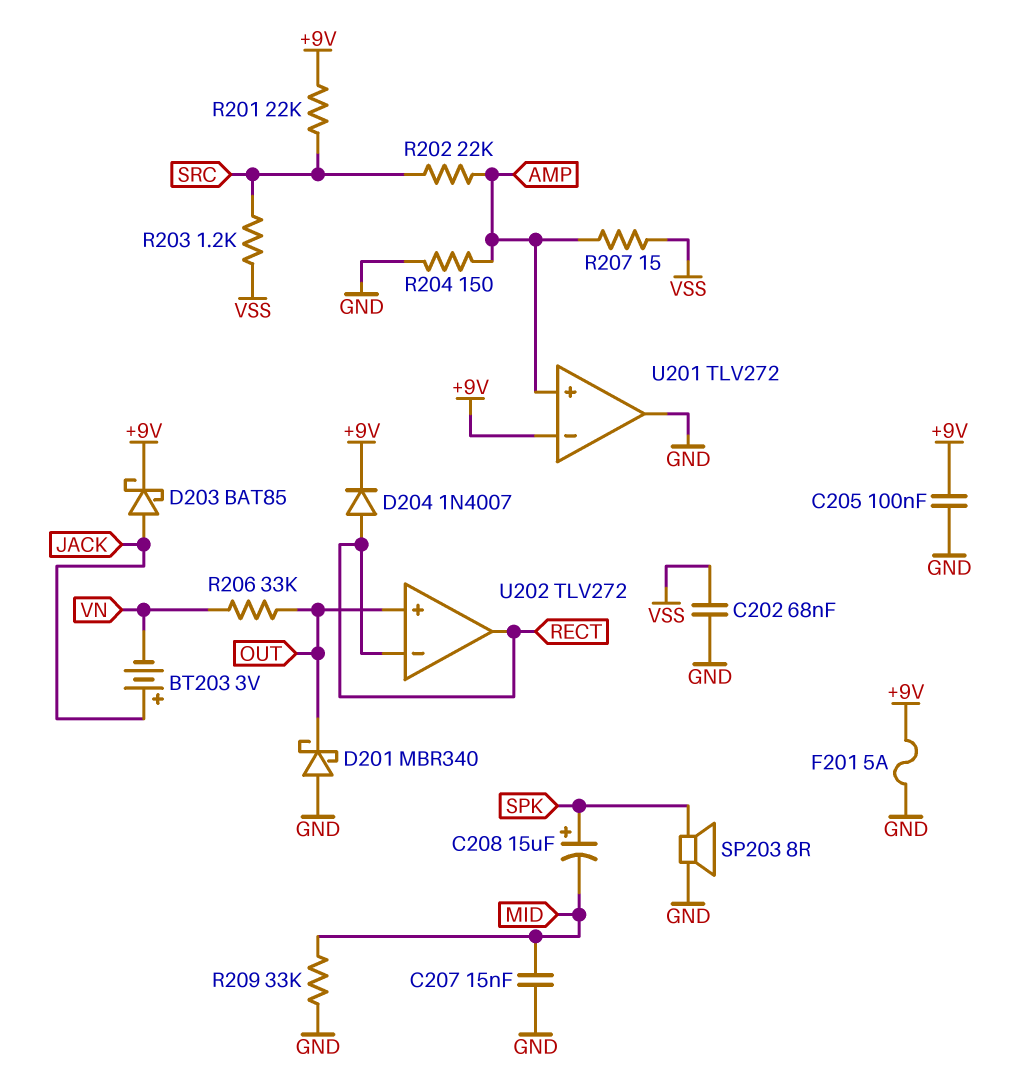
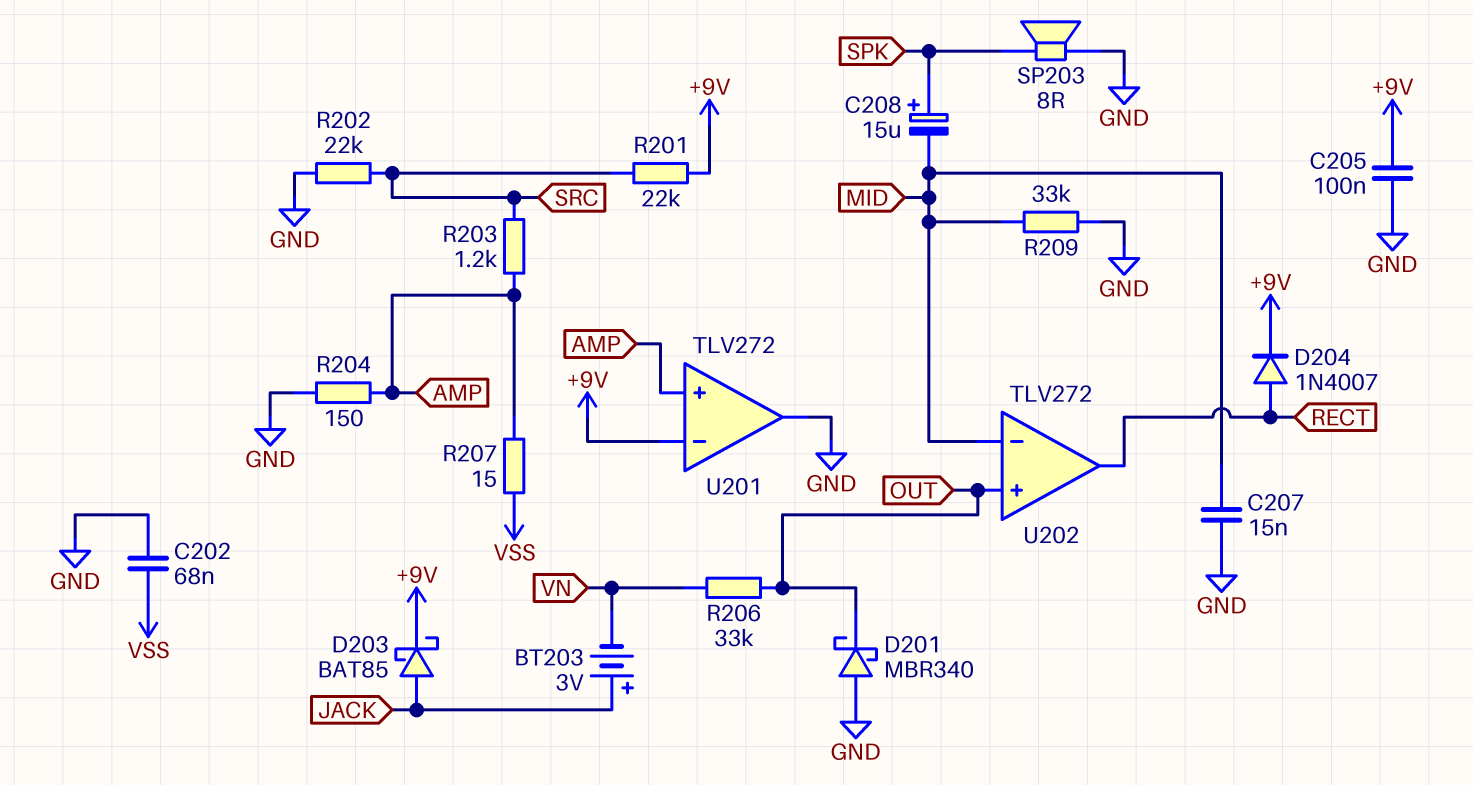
F201: 5A (+9V, GND) -> none
R202: 22k (AMP, SRC) -> 22k (GND, SRC)
R203: 1.2k (SRC, VSS) -> 1.2k (AMP, SRC)
U202 pin in-: RECT -> MID

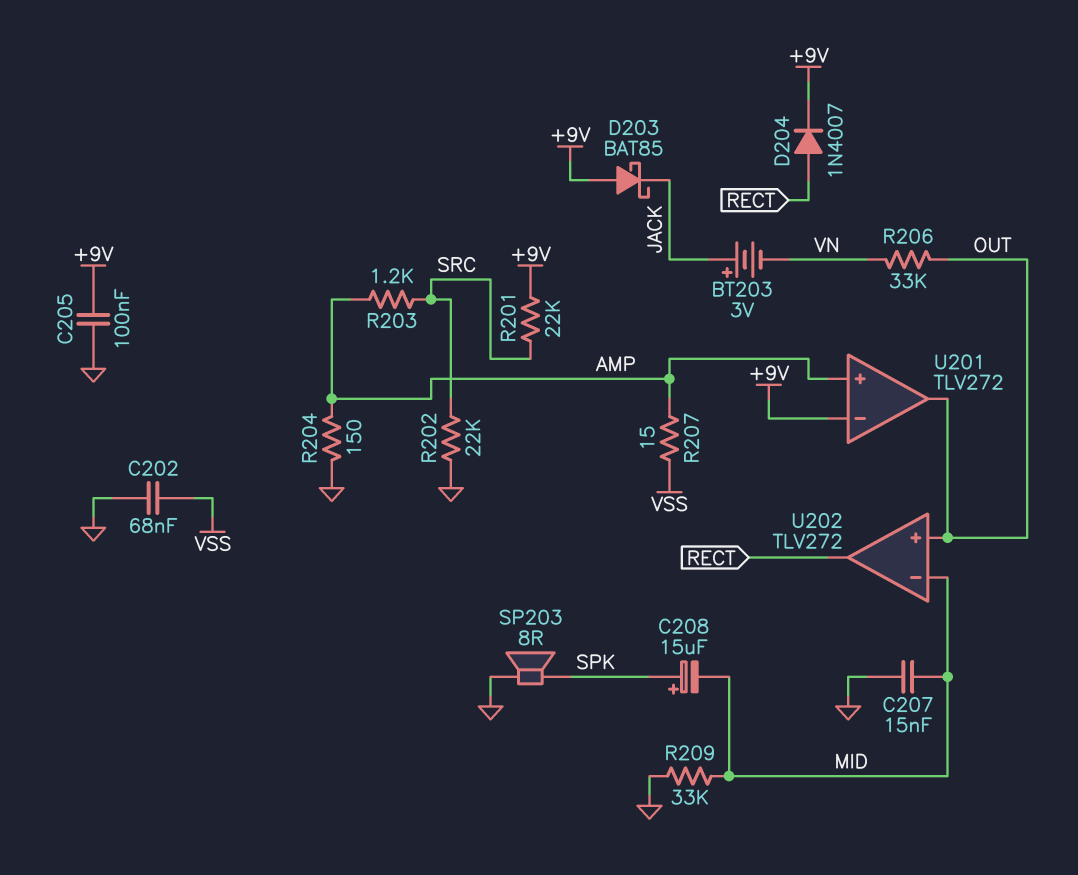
D201: schottky MBR340 (A GND, K OUT) -> none
D203: schottky BAT85 (A JACK, K +9V) -> schottky BAT85 (A +9V, K JACK)
U201 pin out: GND -> OUT

